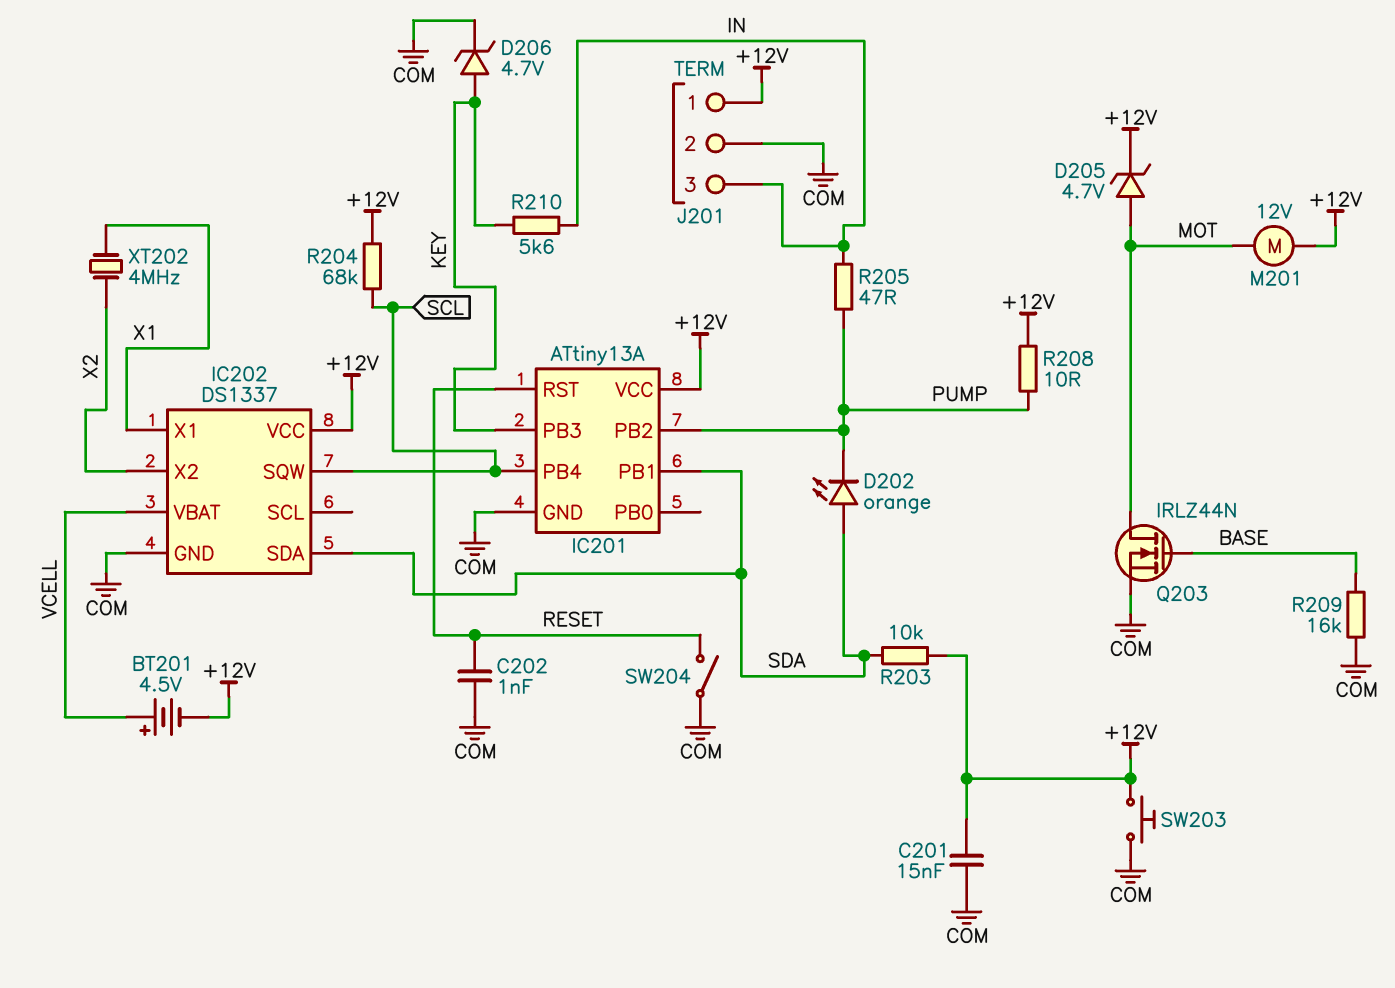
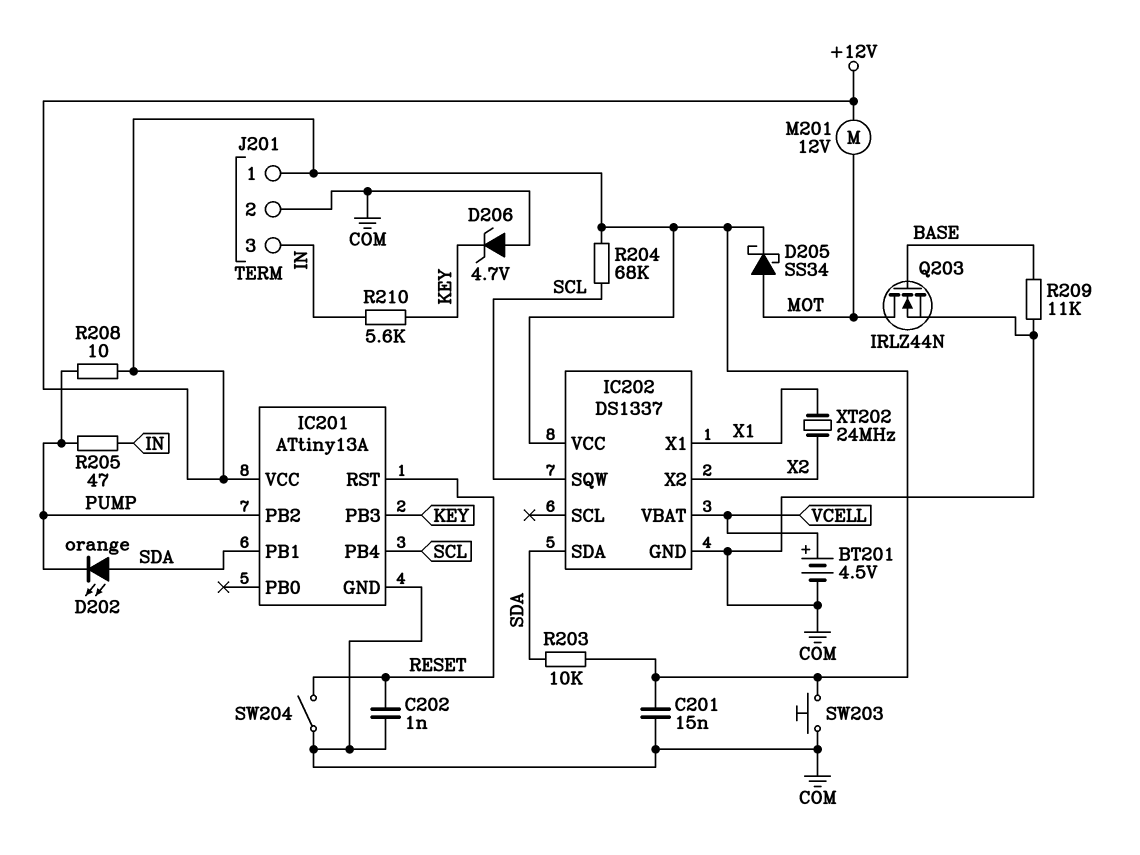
BT201: 4.5V (plus VCELL, minus +12V) -> 4.5V (plus VCELL, minus COM)
D205: zener 4.7V (A MOT, K +12V) -> schottky SS34 (A MOT, K +12V)
D206: zener 4.7V (A KEY, K COM) -> zener 4.7V (A COM, K KEY)
R209: 16k (BASE, COM) -> 11k (BASE, COM)
XT202: 4MHz (X1, X2) -> 24MHz (X1, X2)

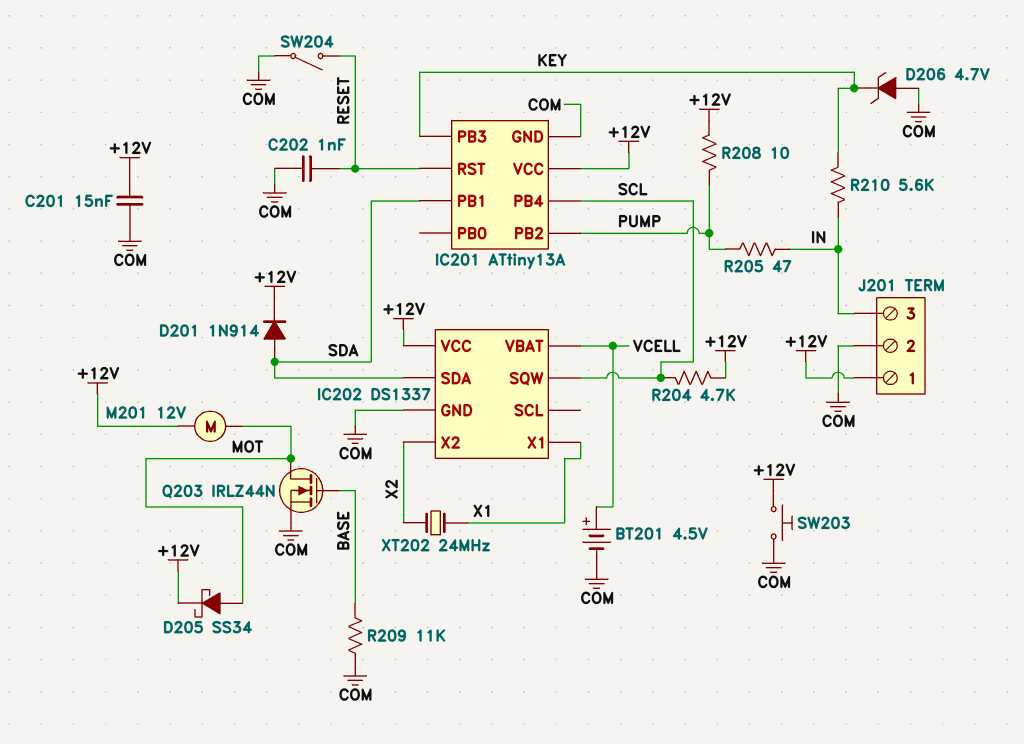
D201: none -> diode 1N914 (A SDA, K +12V)
D202: LED orange (A SDA, K PUMP) -> none
R203: 10k (+12V, SDA) -> none
R204: 68k (+12V, SCL) -> 4.7k (+12V, SCL)

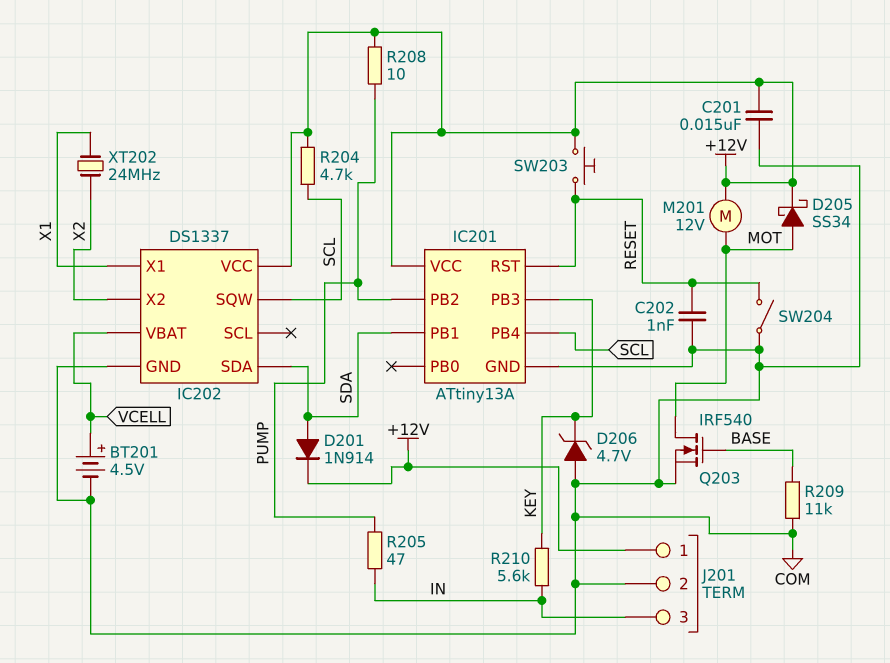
Q203: NMOS IRLZ44N (G BASE, D MOT, S COM) -> NMOS IRF540 (G BASE, D MOT, S COM)
SW203: button (+12V, COM) -> button (+12V, RESET)

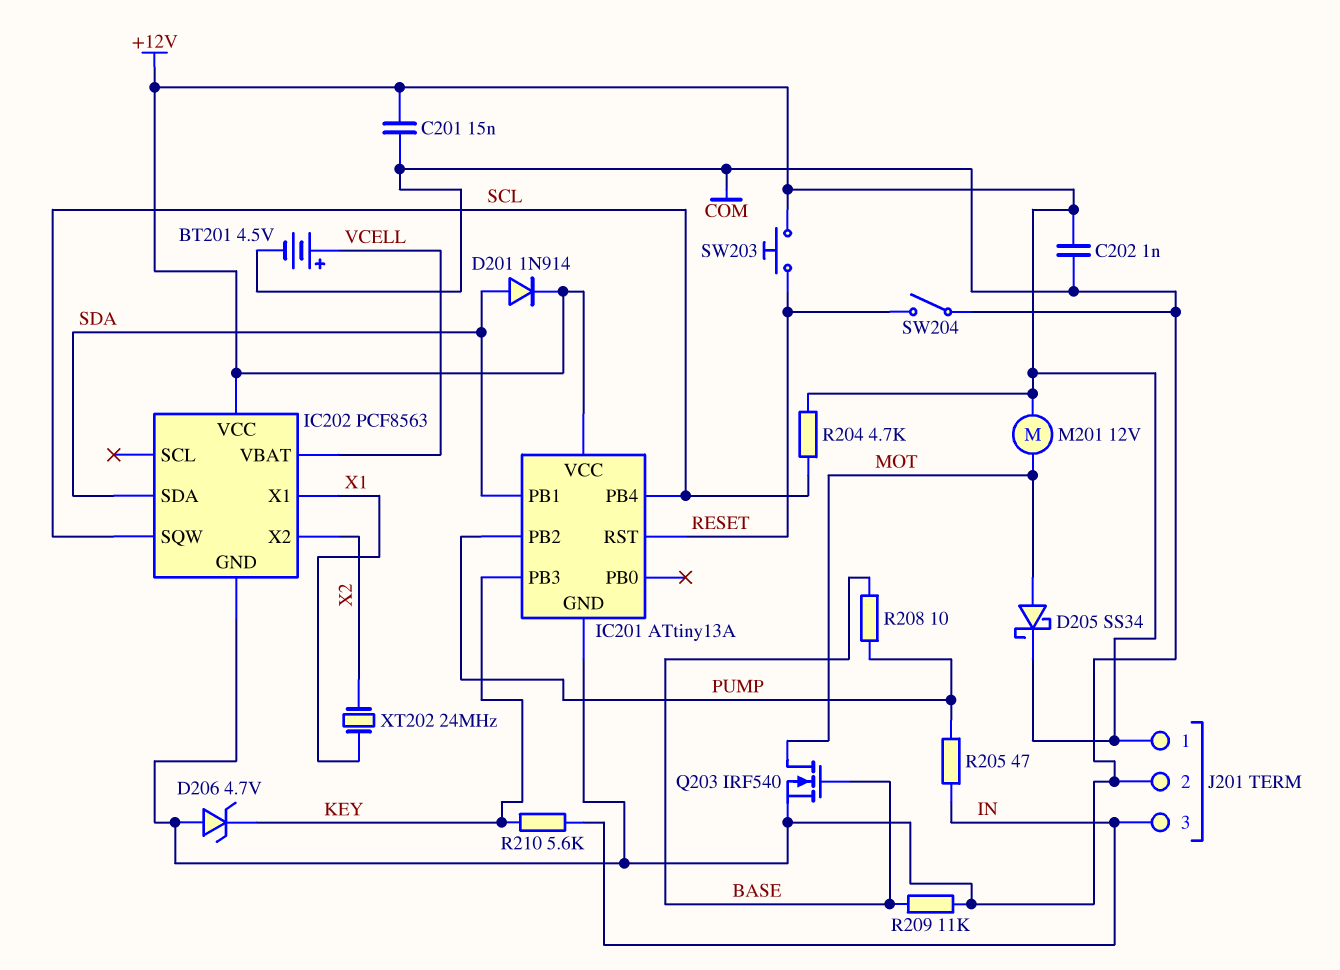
C202: 1nF (COM, RESET) -> 1nF (+12V, COM)
IC202: DS1337 -> PCF8563
R208: 10 (+12V, PUMP) -> 10 (BASE, PUMP)

